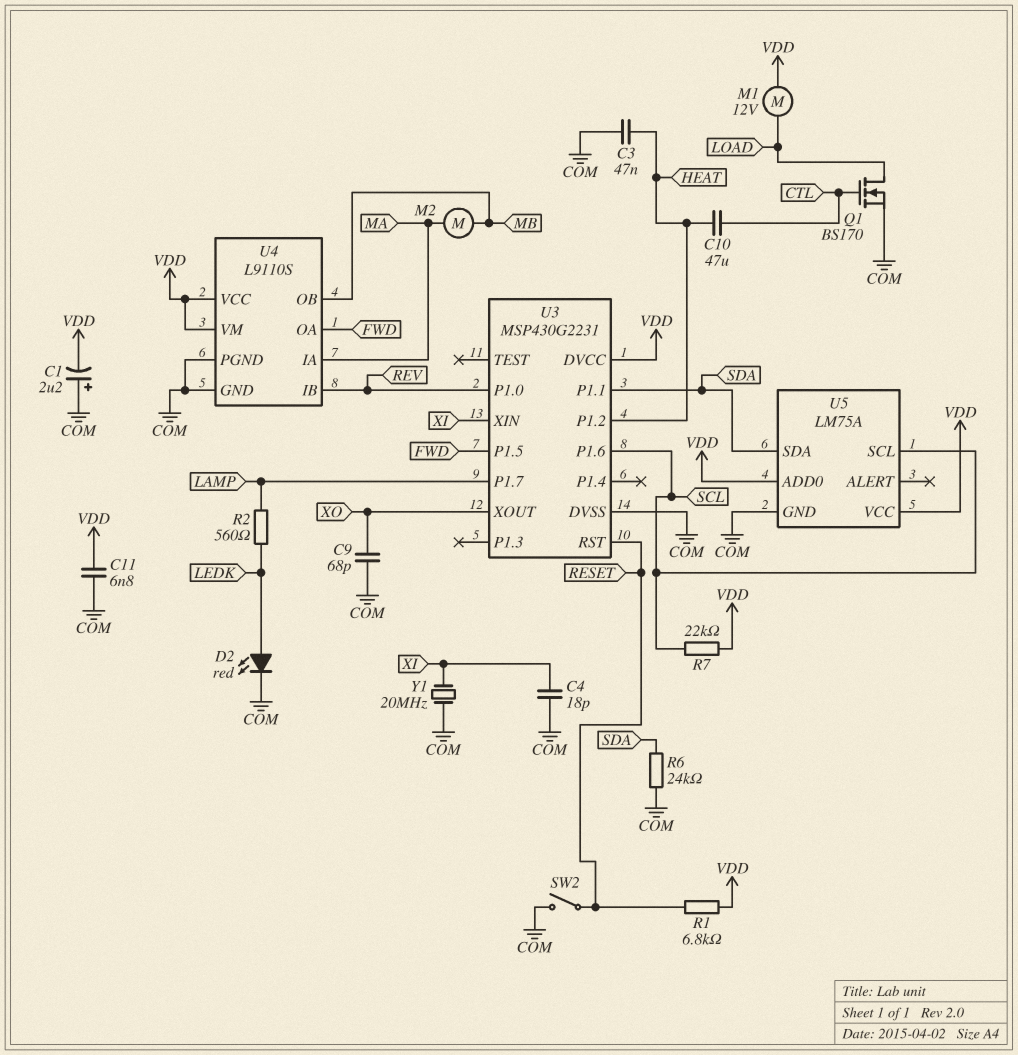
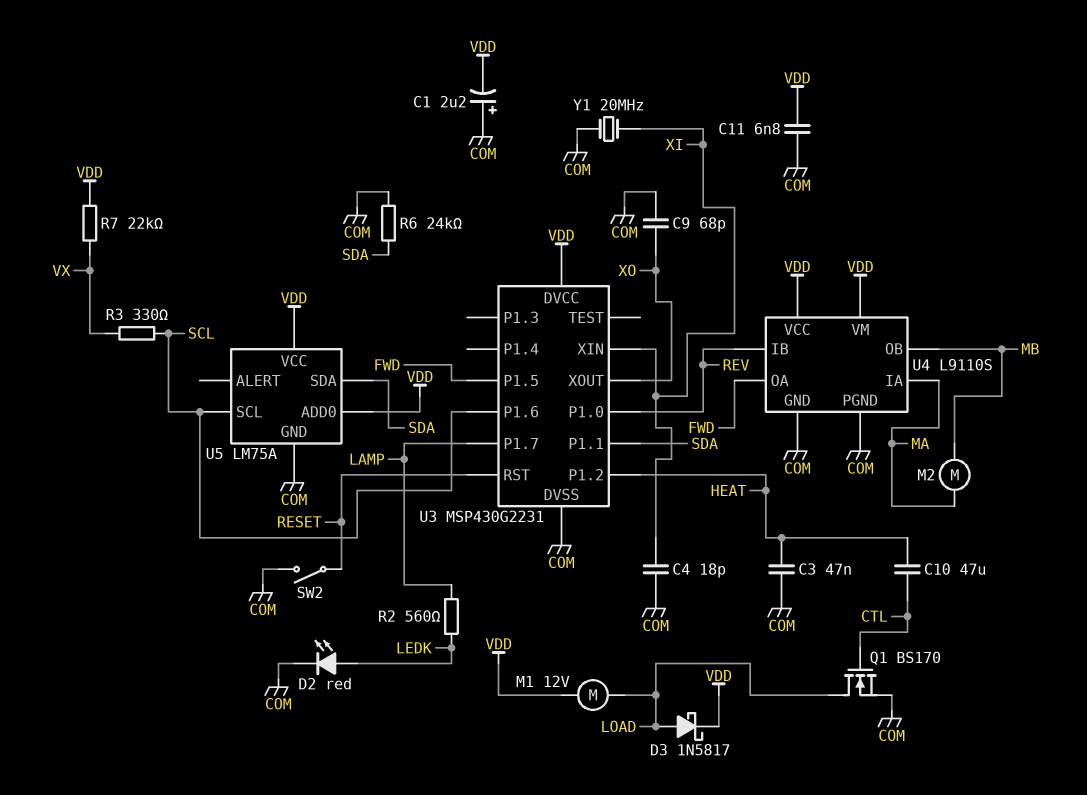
D3: none -> schottky 1N5817 (A LOAD, K VDD)
R1: 6.8k (RESET, VDD) -> none
R3: none -> 330 (SCL, VX)
R7: 22k (SCL, VDD) -> 22k (VDD, VX)

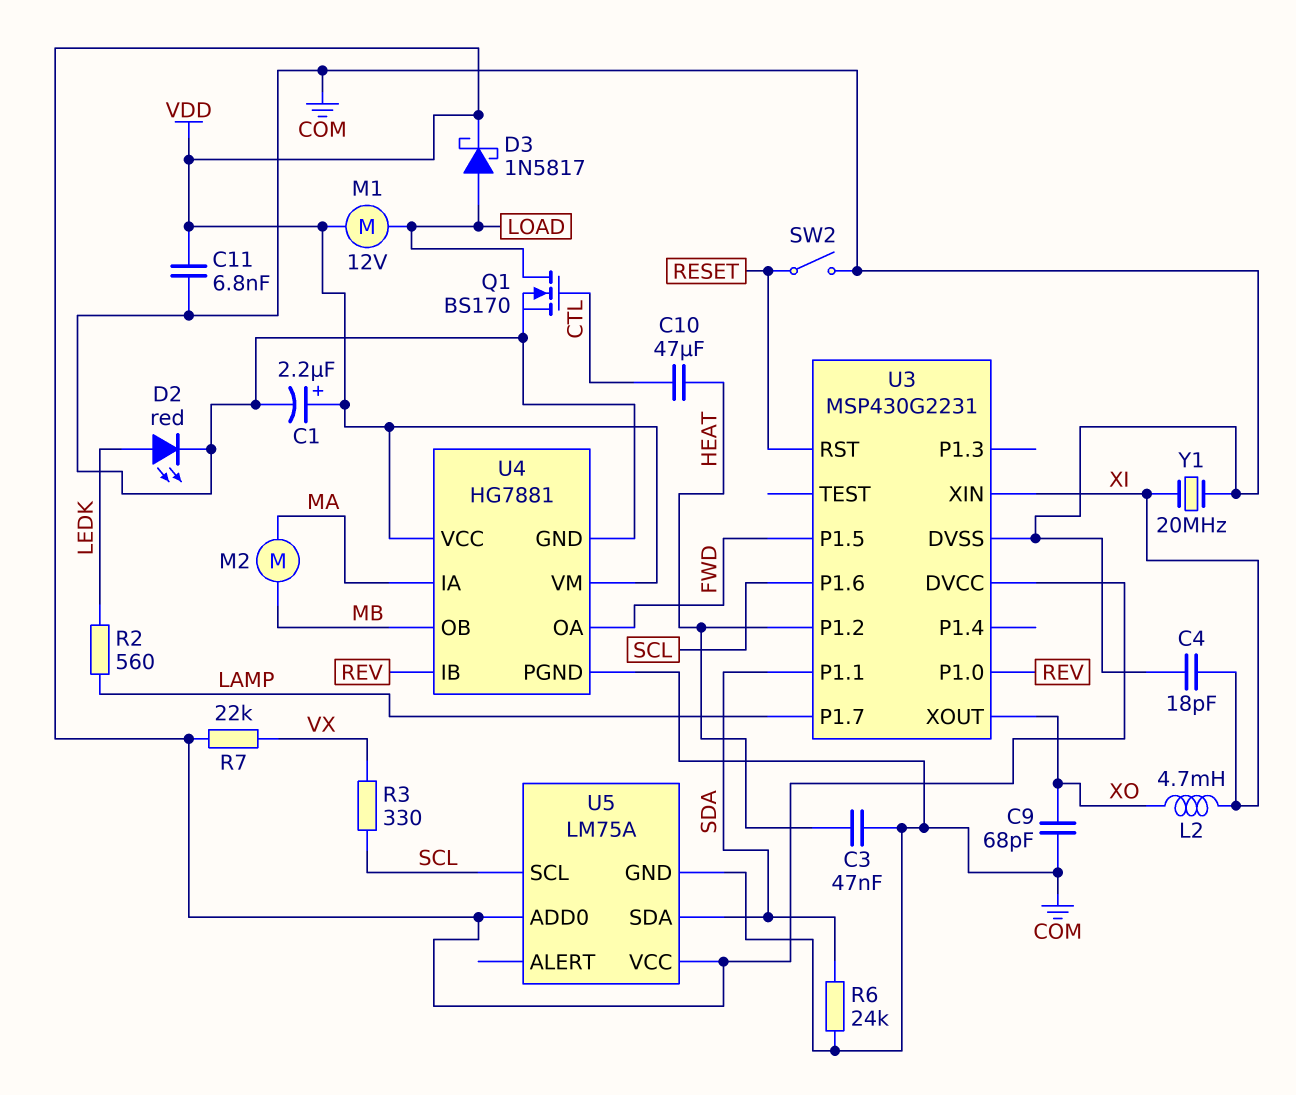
C1: 2.2uF (plus COM, minus VDD) -> 2.2uF (plus VDD, minus COM)
L2: none -> 4.7mH (XI, XO)
U4: L9110S -> HG7881

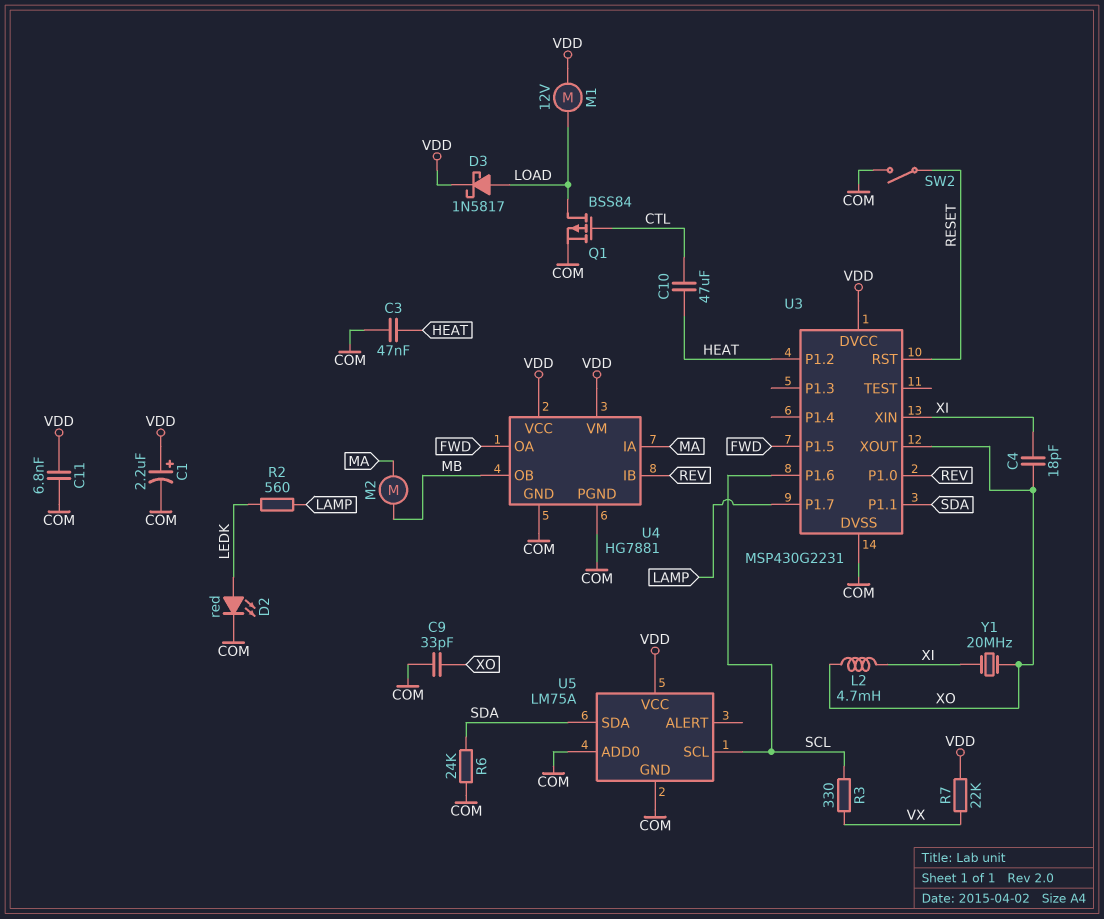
C4: 18pF (COM, XI) -> 18pF (XI, XO)
C9: 68pF (COM, XO) -> 33pF (COM, XO)
Q1: NMOS BS170 (G CTL, D LOAD, S COM) -> PMOS BSS84 (G CTL, D LOAD, S COM)
U5 pin ADD0: VDD -> COM
Y1: 20MHz (COM, XI) -> 20MHz (XI, XO)

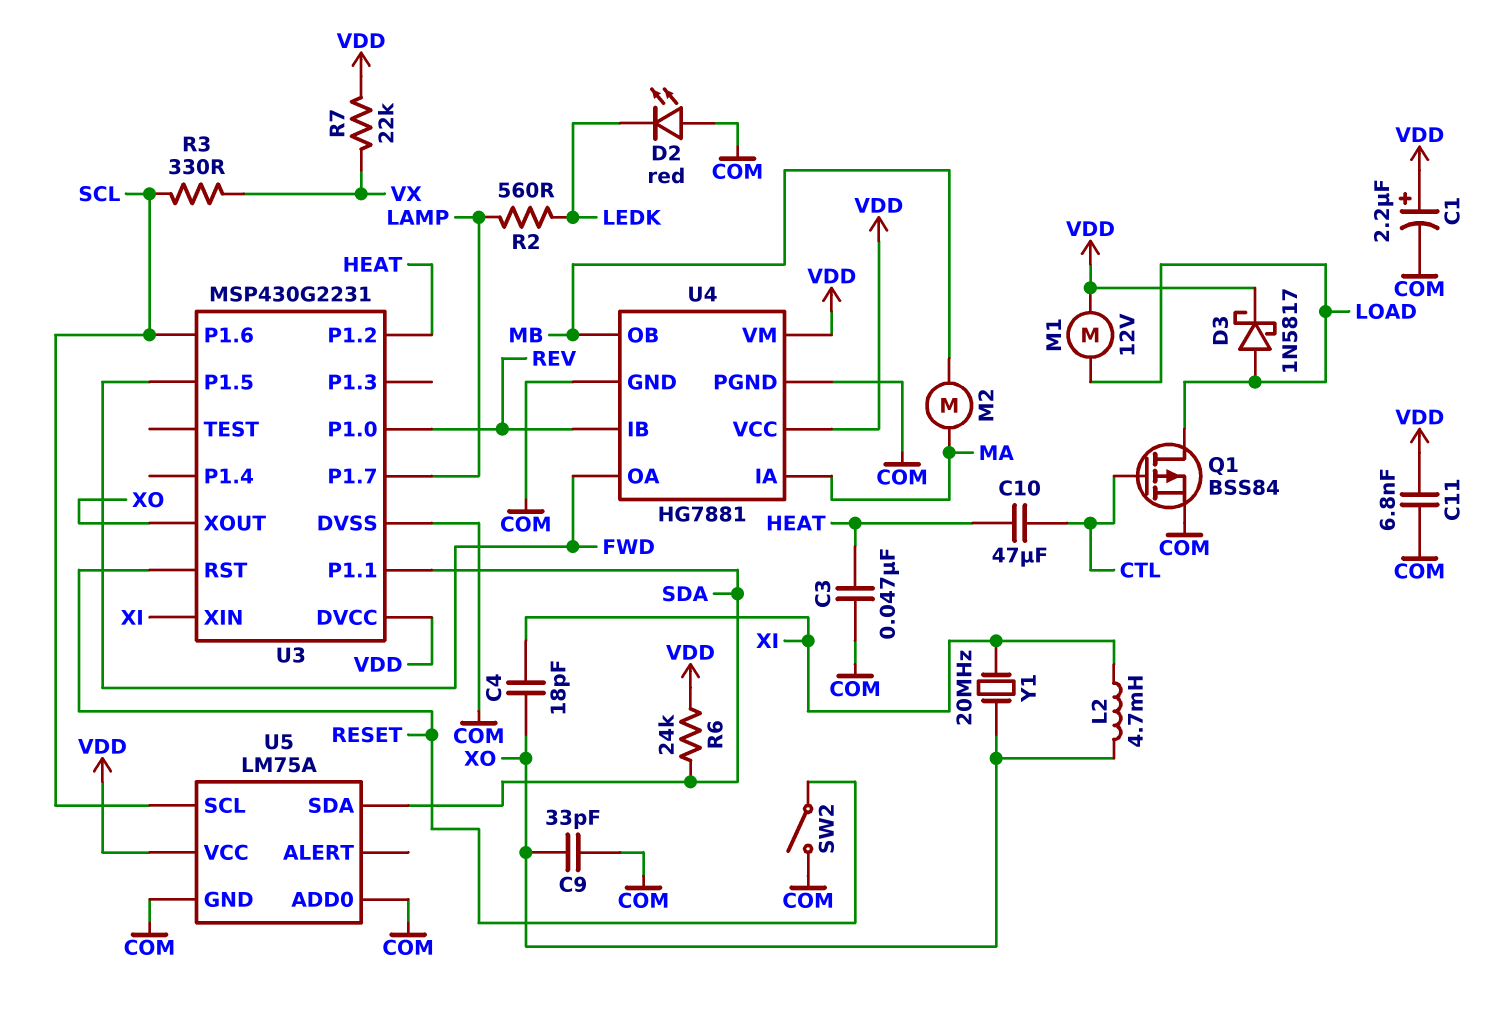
D2: LED red (A LEDK, K COM) -> LED red (A COM, K LEDK)
R6: 24k (COM, SDA) -> 24k (SDA, VDD)

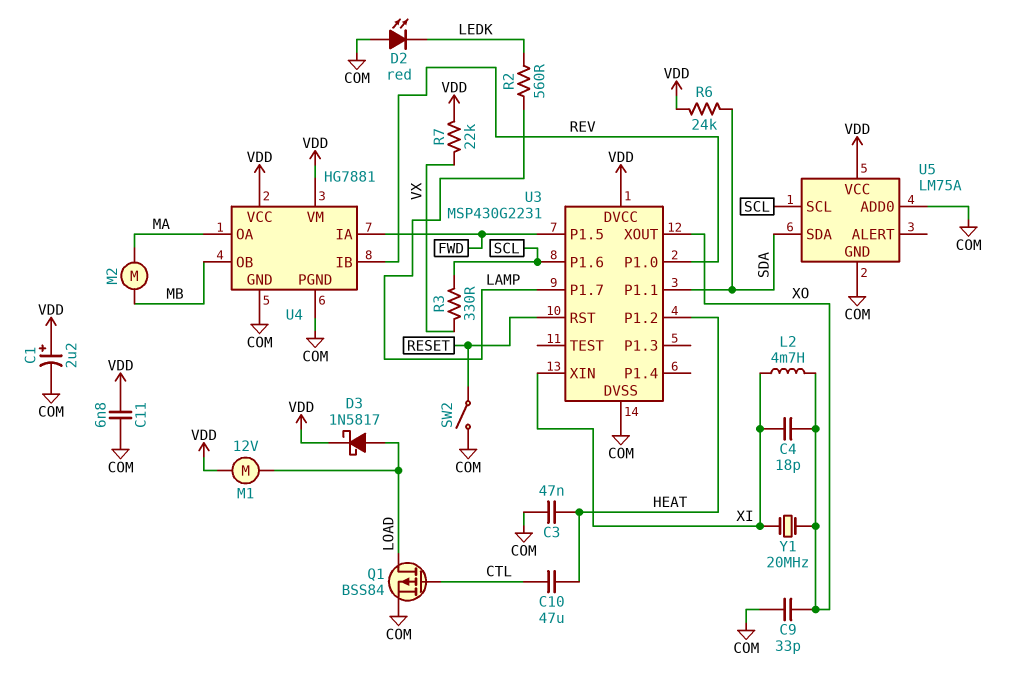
U4 pin IA: MA -> FWD
U4 pin OA: FWD -> MA

